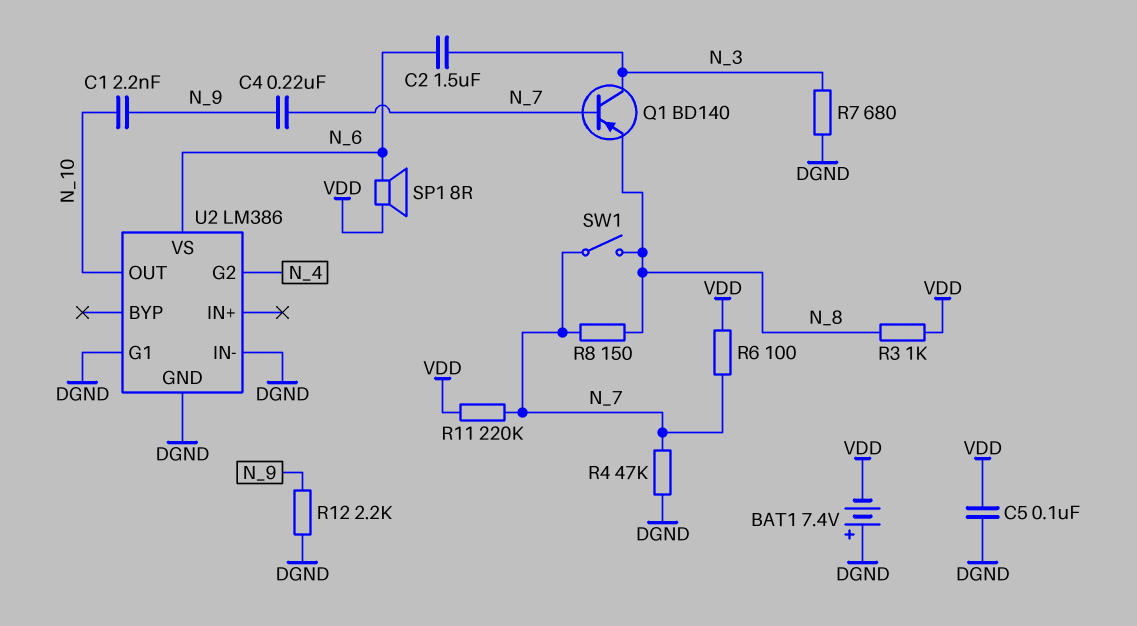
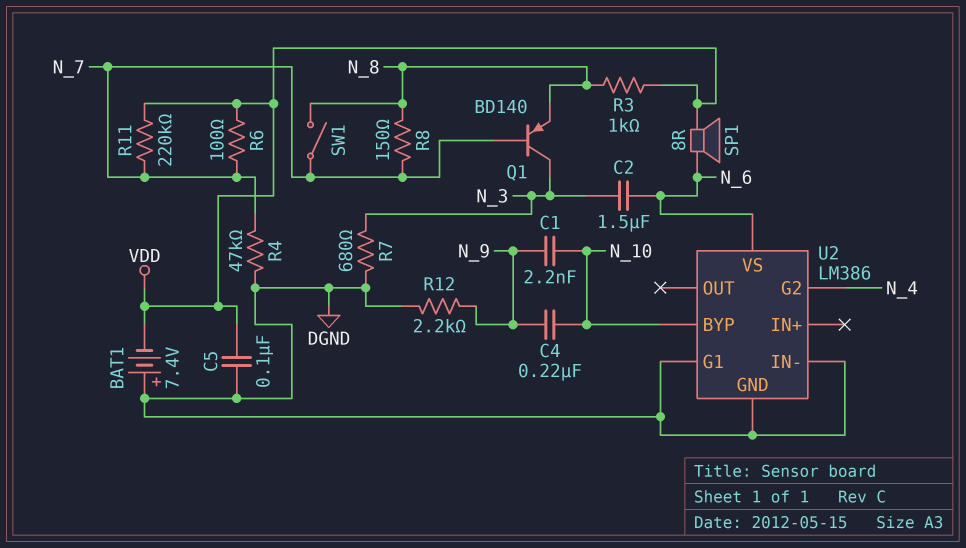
C4: 220nF (N_7, N_9) -> 220nF (N_9, N_10)
U2 pin BYP: none -> N_10
U2 pin OUT: N_10 -> none

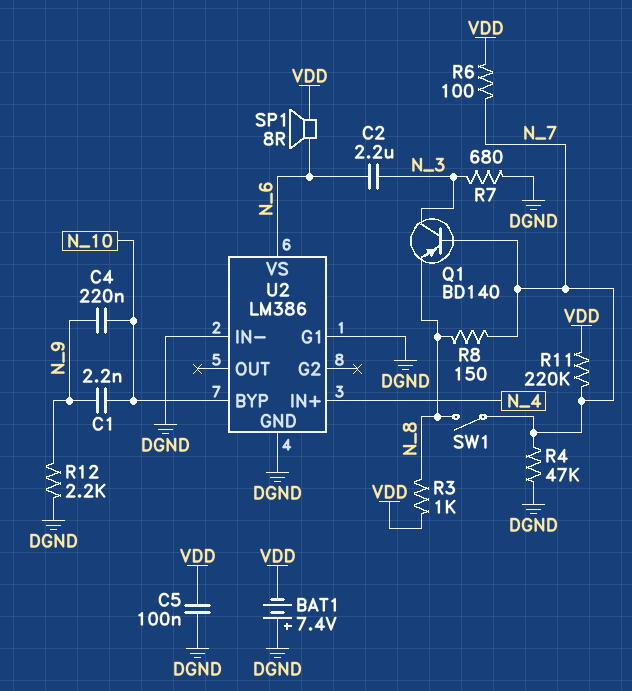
C2: 1.5uF (N_3, N_6) -> 2.2uF (N_3, N_6)
U2 pin G2: N_4 -> none
U2 pin IN+: none -> N_4

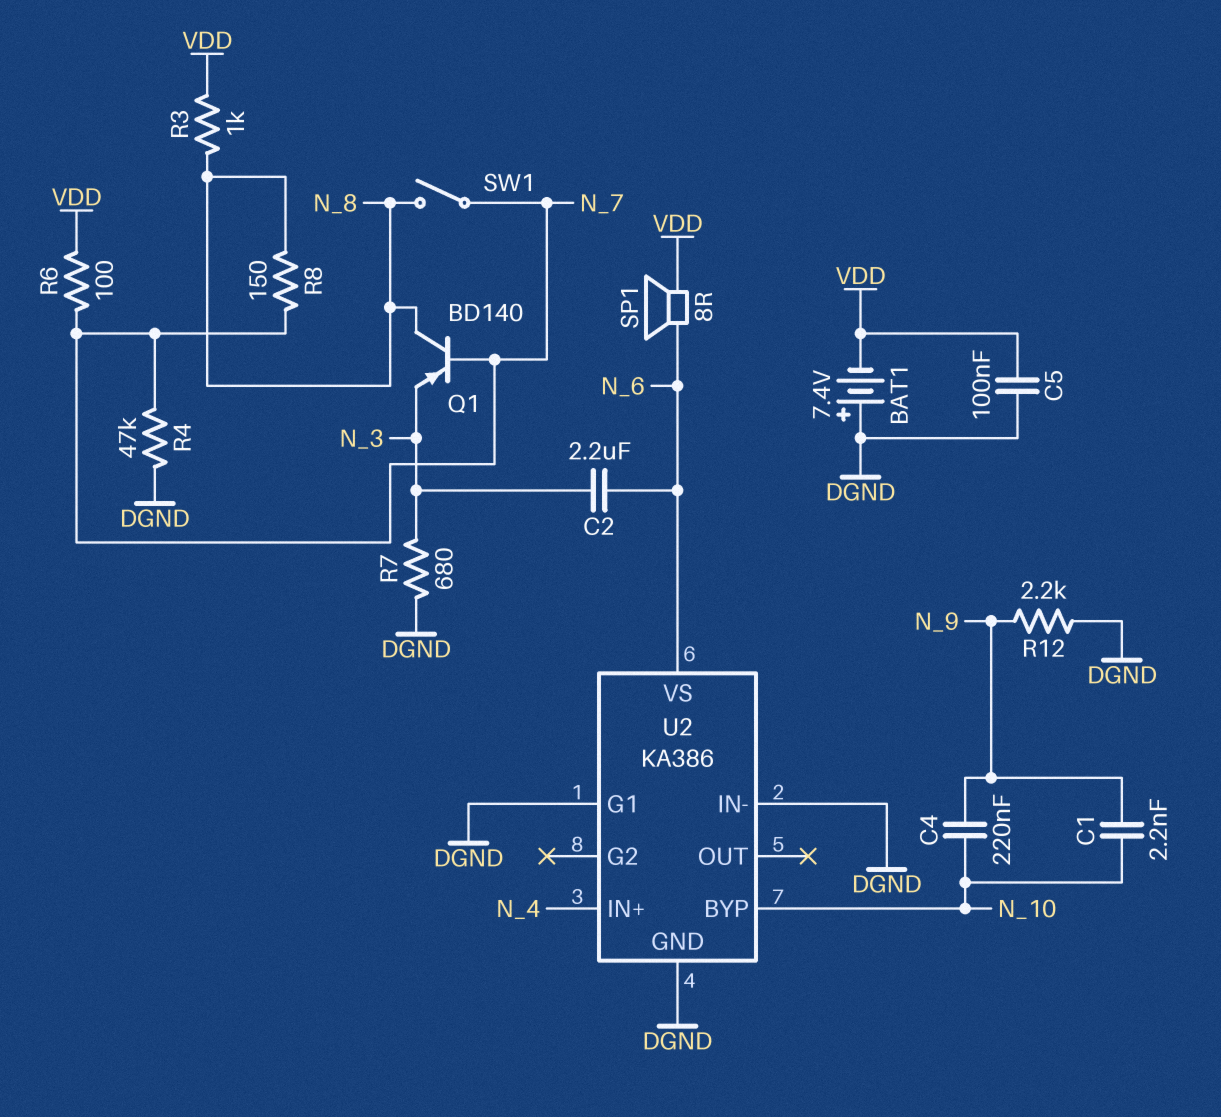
Q1: PNP BD140 (B N_7, C N_3, E N_8) -> PNP BD140 (B N_7, C N_8, E N_3)
R11: 220k (N_7, VDD) -> none
U2: LM386 -> KA386

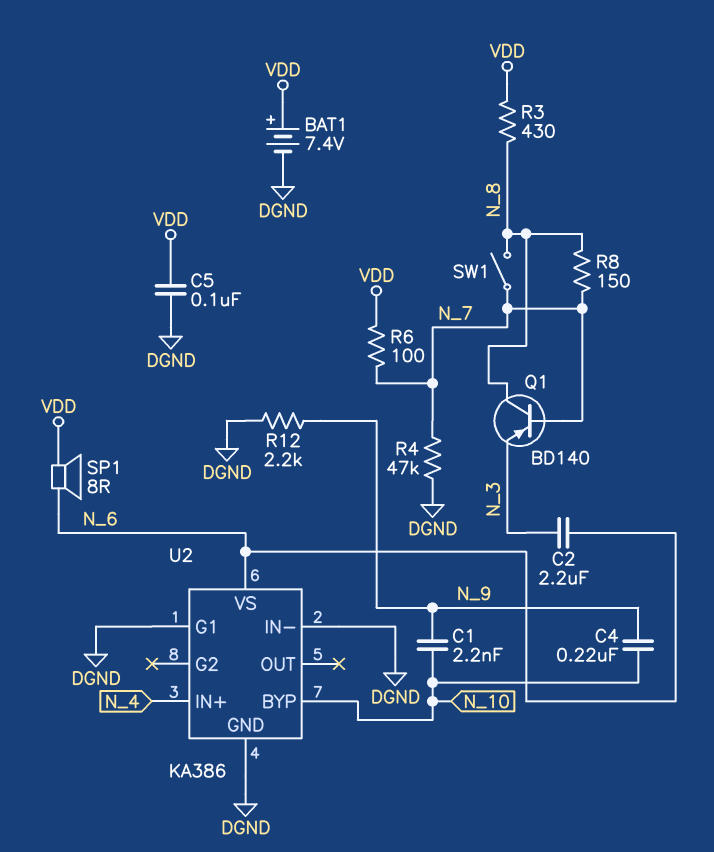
BAT1: 7.4V (plus DGND, minus VDD) -> 7.4V (plus VDD, minus DGND)
R3: 1k (N_8, VDD) -> 430 (N_8, VDD)
R7: 680 (DGND, N_3) -> none

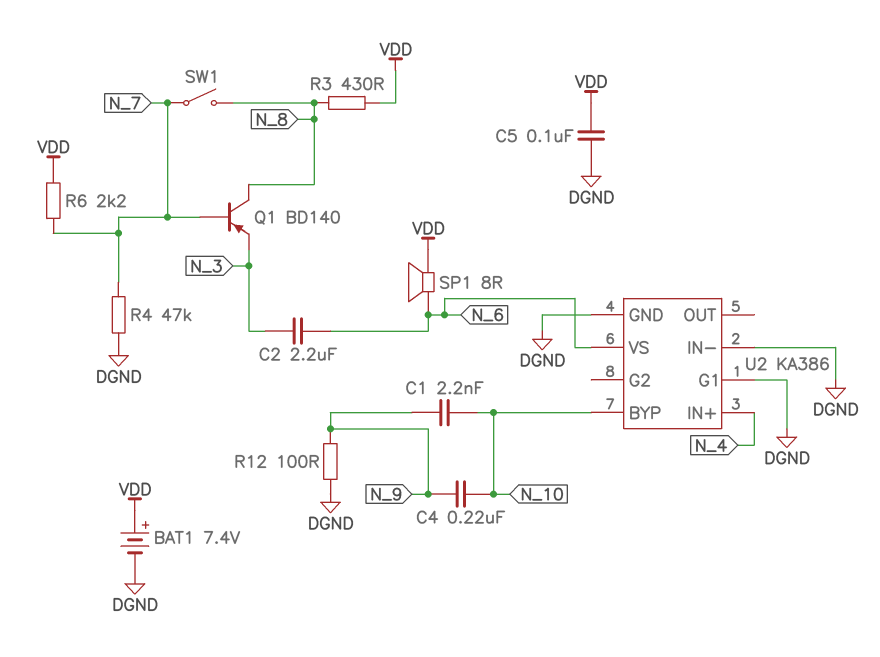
R6: 100 (N_7, VDD) -> 2.2k (N_7, VDD)
R8: 150 (N_7, N_8) -> none
R12: 2.2k (DGND, N_9) -> 100 (DGND, N_9)

